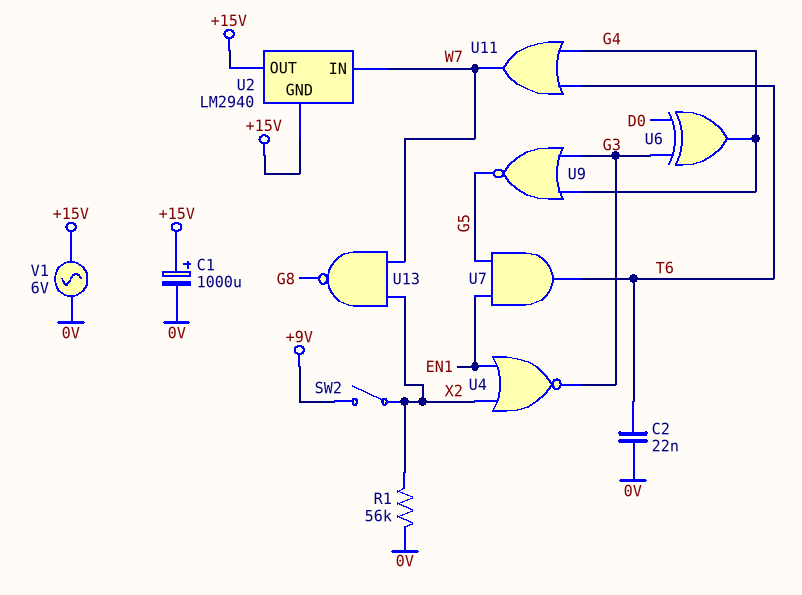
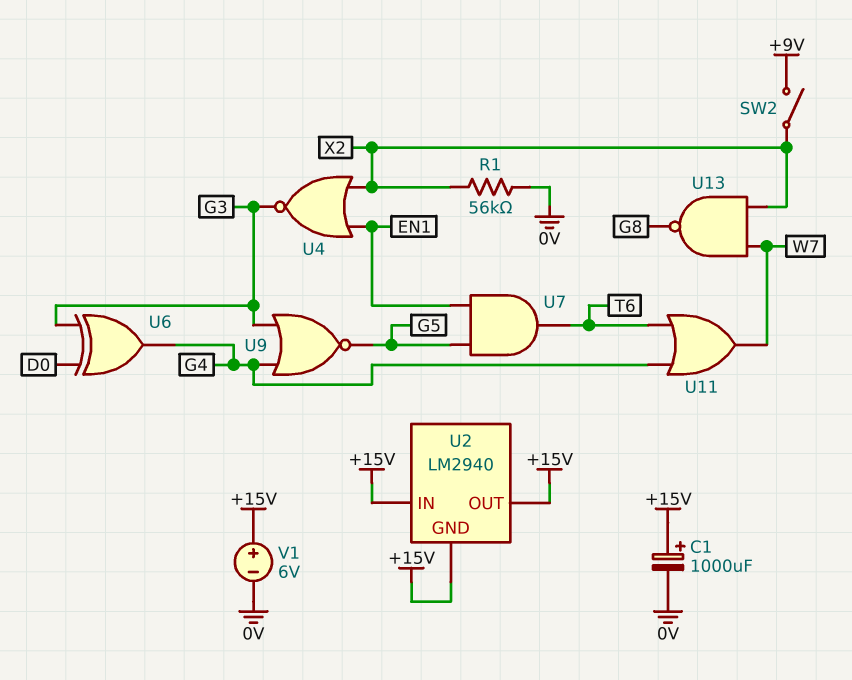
C2: 22nF (0V, T6) -> none
U2 pin IN: W7 -> +15V
V1: AC 6V (+15V, 0V) -> 6V (plus +15V, minus 0V)

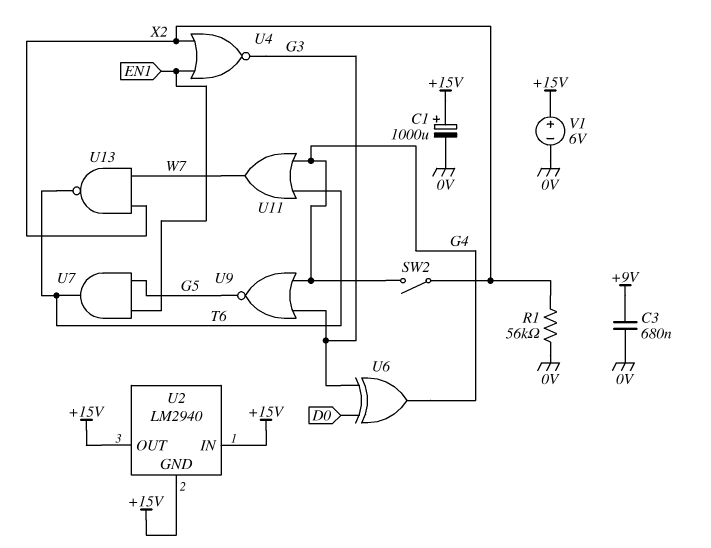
C3: none -> 680nF (+9V, 0V)
SW2: switch (+9V, X2) -> switch (G4, X2)
U13: NAND (in W7, in X2, out G8) -> NAND (in W7, in X2, out T6)

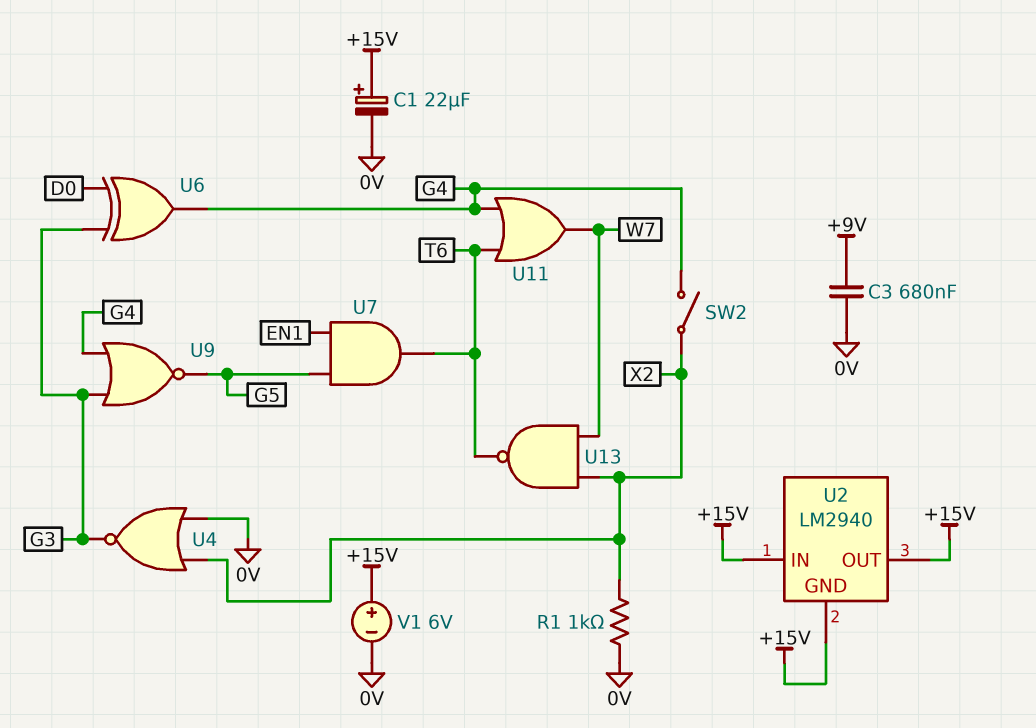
C1: 1000uF (plus +15V, minus 0V) -> 22uF (plus +15V, minus 0V)
R1: 56k (0V, X2) -> 1k (0V, X2)
U4: NOR (in EN1, in X2, out G3) -> NOR (in 0V, in X2, out G3)

